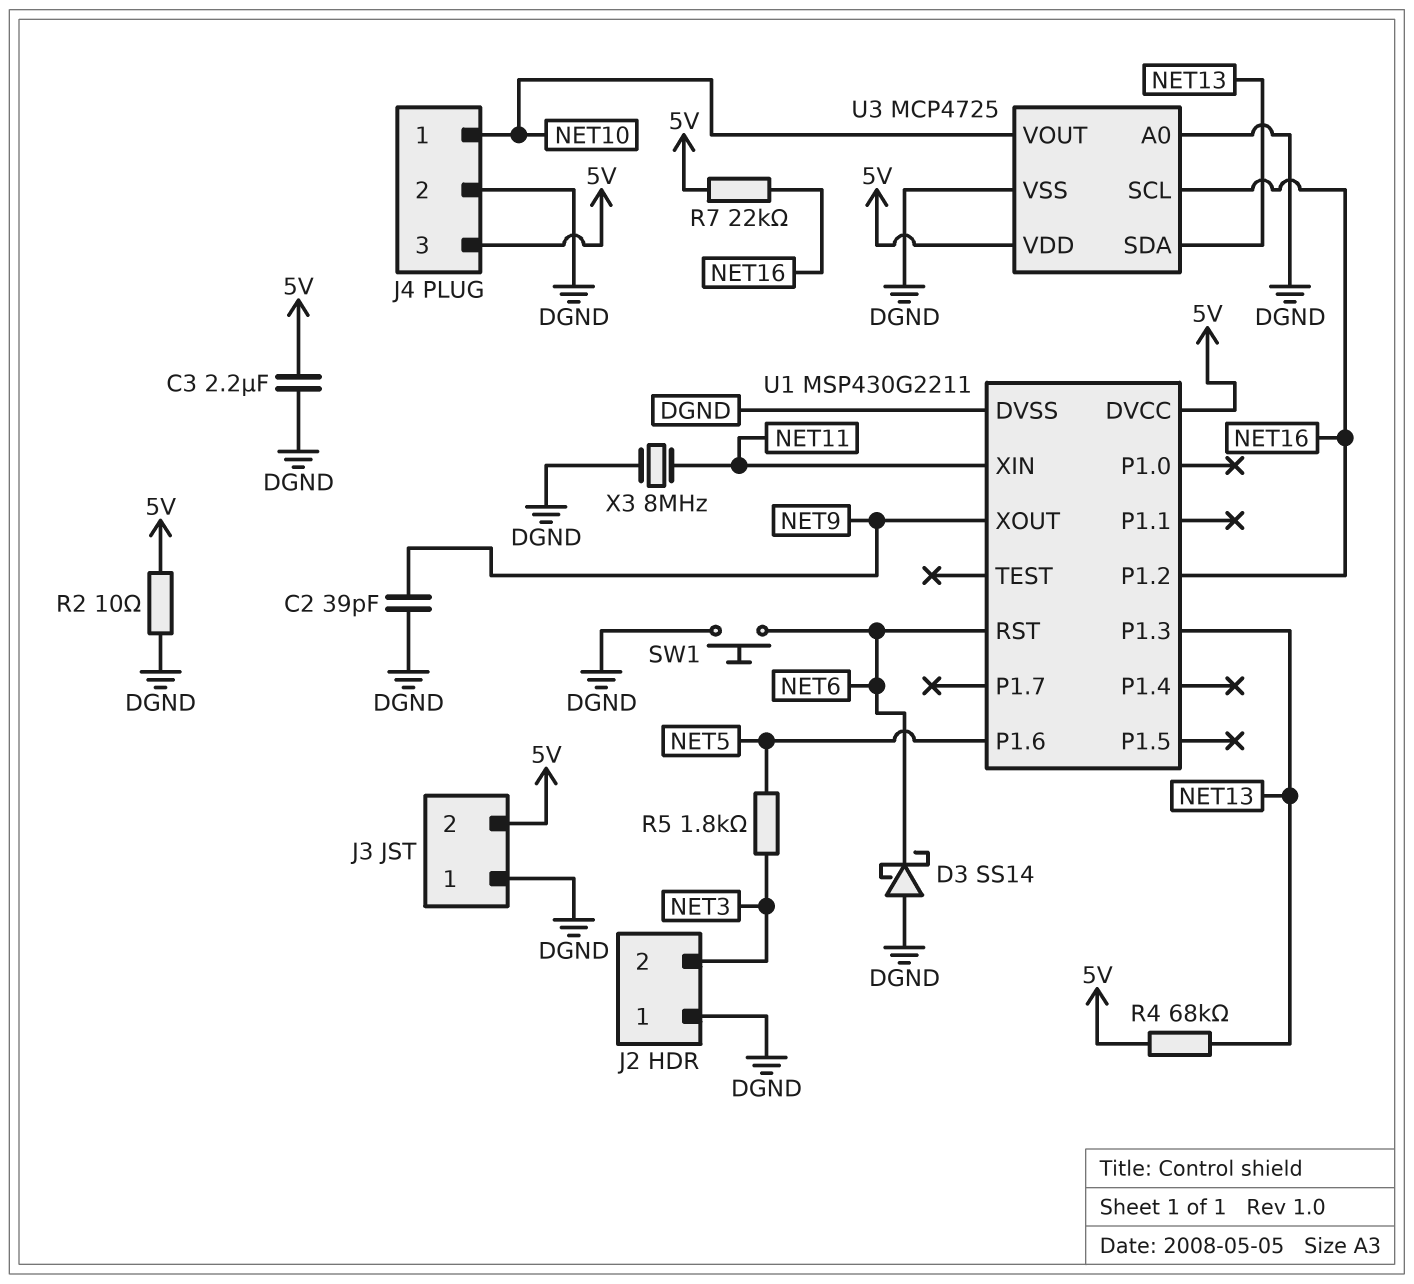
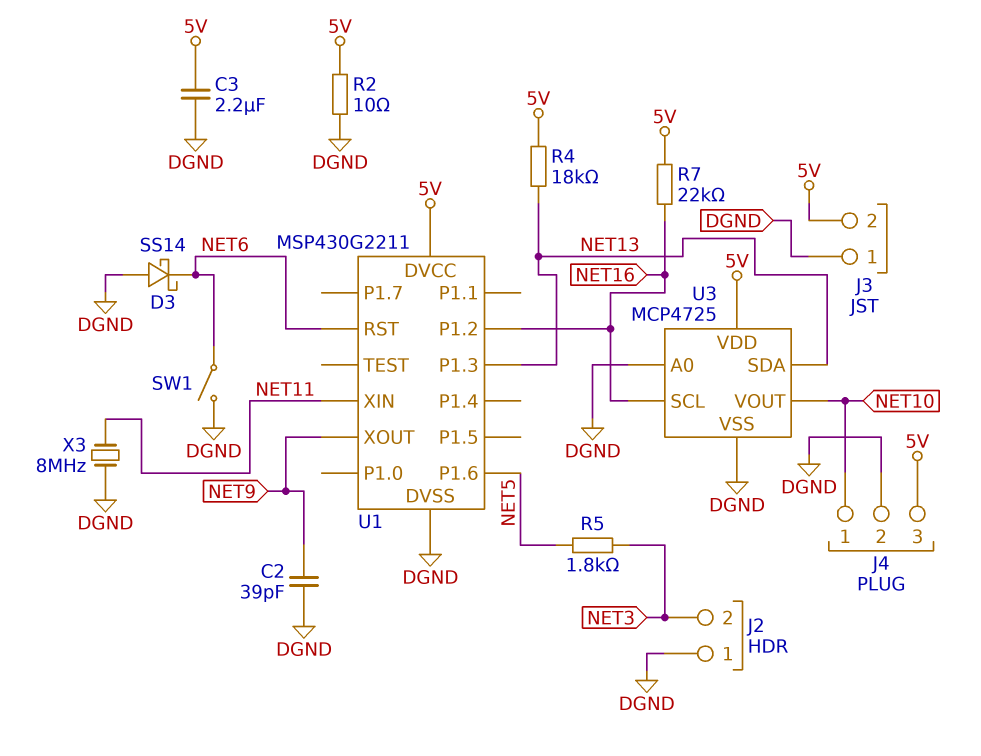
R4: 68k (5V, NET13) -> 18k (5V, NET13)
SW1: button (DGND, NET6) -> switch (DGND, NET6)

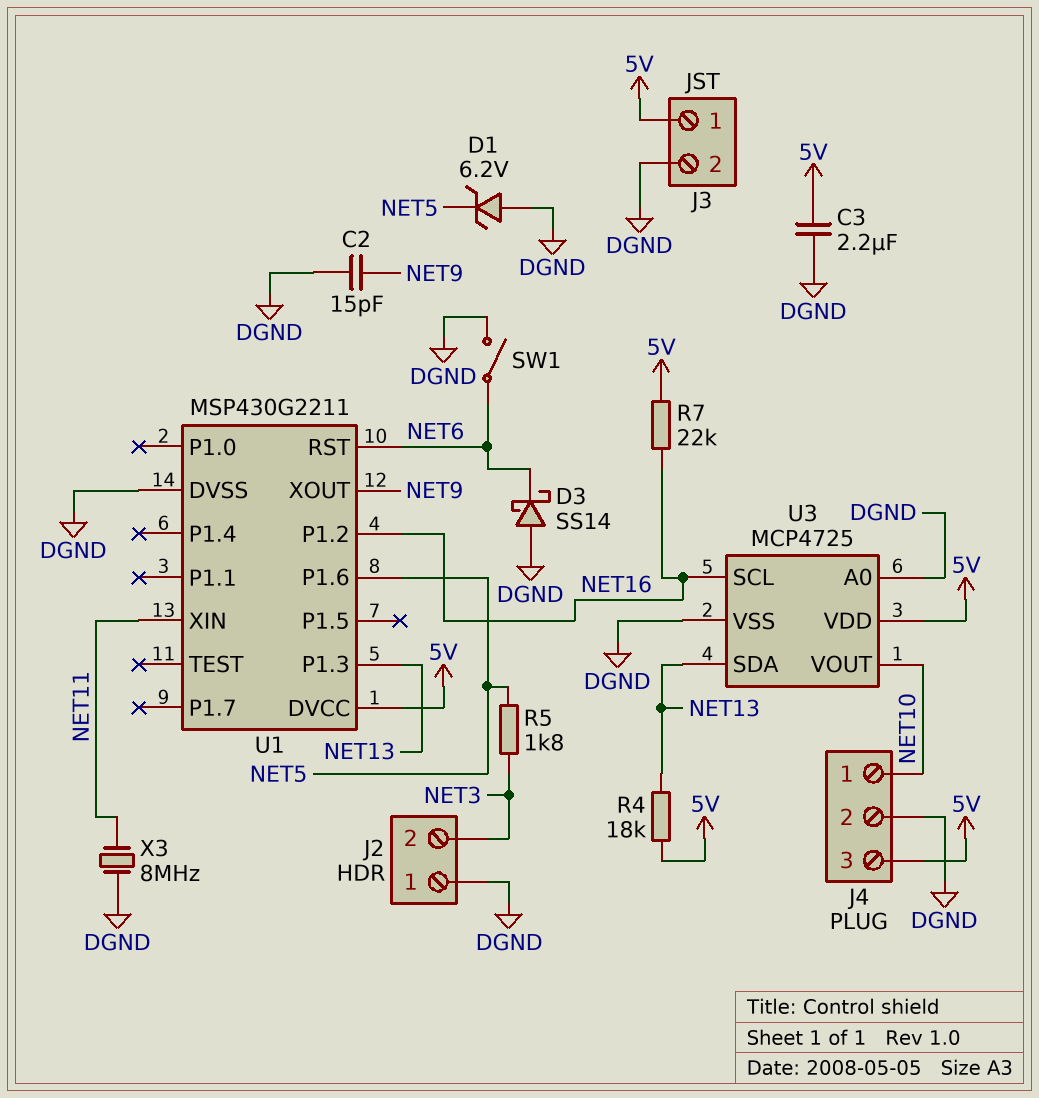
C2: 39pF (DGND, NET9) -> 15pF (DGND, NET9)
D1: none -> zener 6.2V (A DGND, K NET5)
J3 pin 1: DGND -> 5V
J3 pin 2: 5V -> DGND
R2: 10 (5V, DGND) -> none

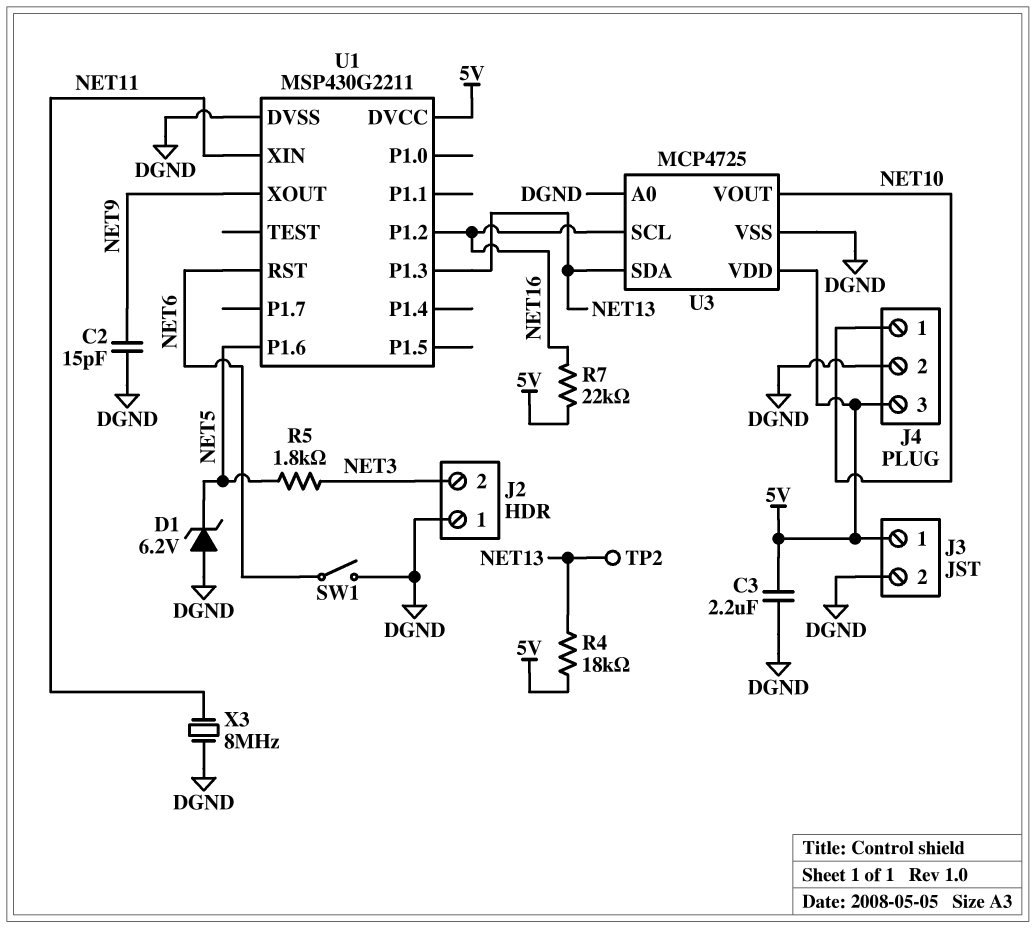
D3: schottky SS14 (A DGND, K NET6) -> none
TP2: none -> test point (NET13)

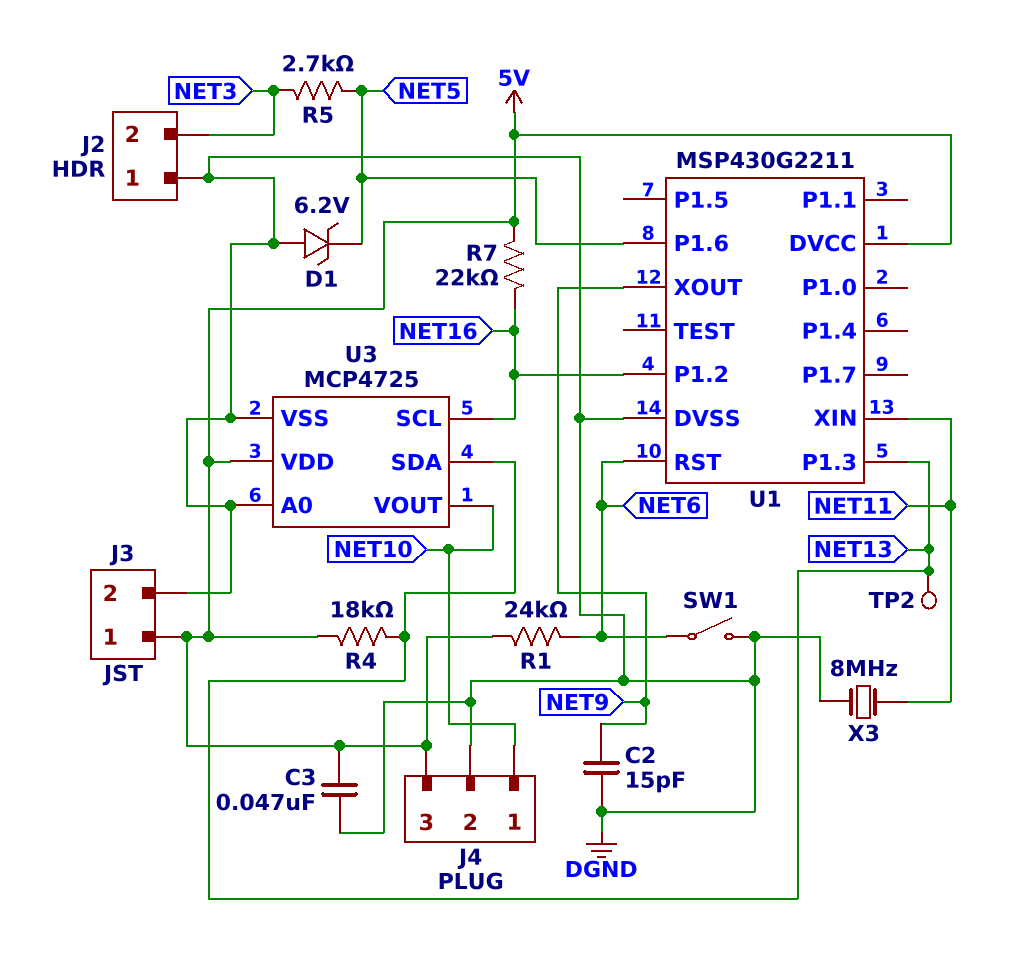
C3: 2.2uF (5V, DGND) -> 47nF (5V, DGND)
R1: none -> 24k (5V, NET6)
R5: 1.8k (NET3, NET5) -> 2.7k (NET3, NET5)

